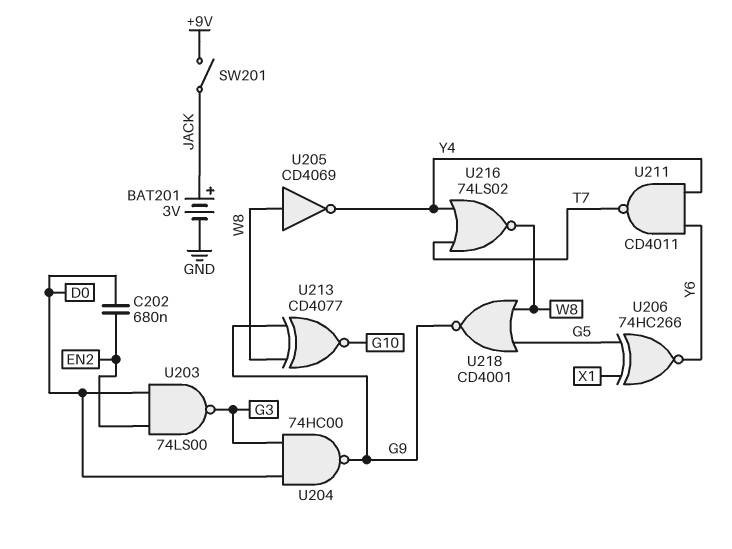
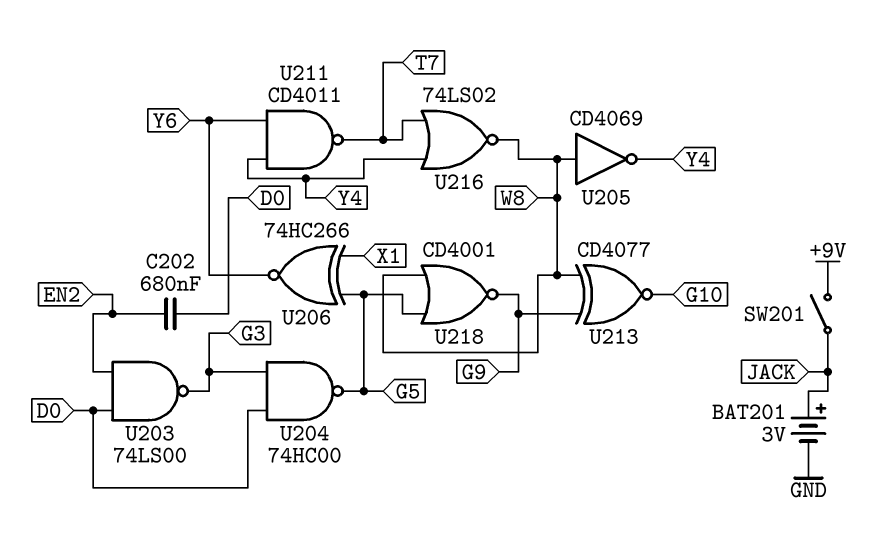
U204: NAND 74HC00 (in D0, in G3, out G9) -> NAND 74HC00 (in D0, in G3, out G5)

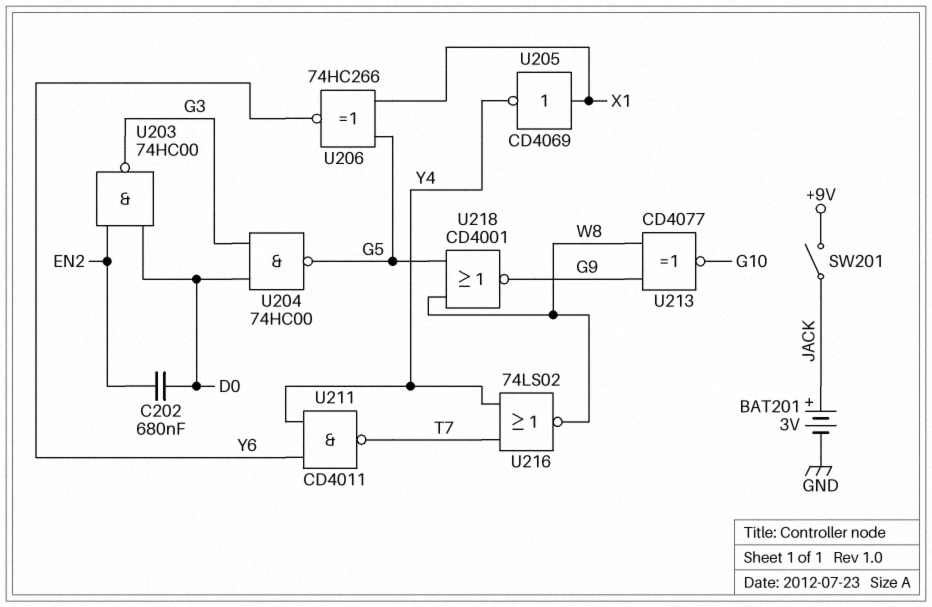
U203: NAND 74LS00 (in D0, in EN2, out G3) -> NAND 74HC00 (in D0, in EN2, out G3)
U205: NOT CD4069 (in W8, out Y4) -> NOT CD4069 (in X1, out Y4)

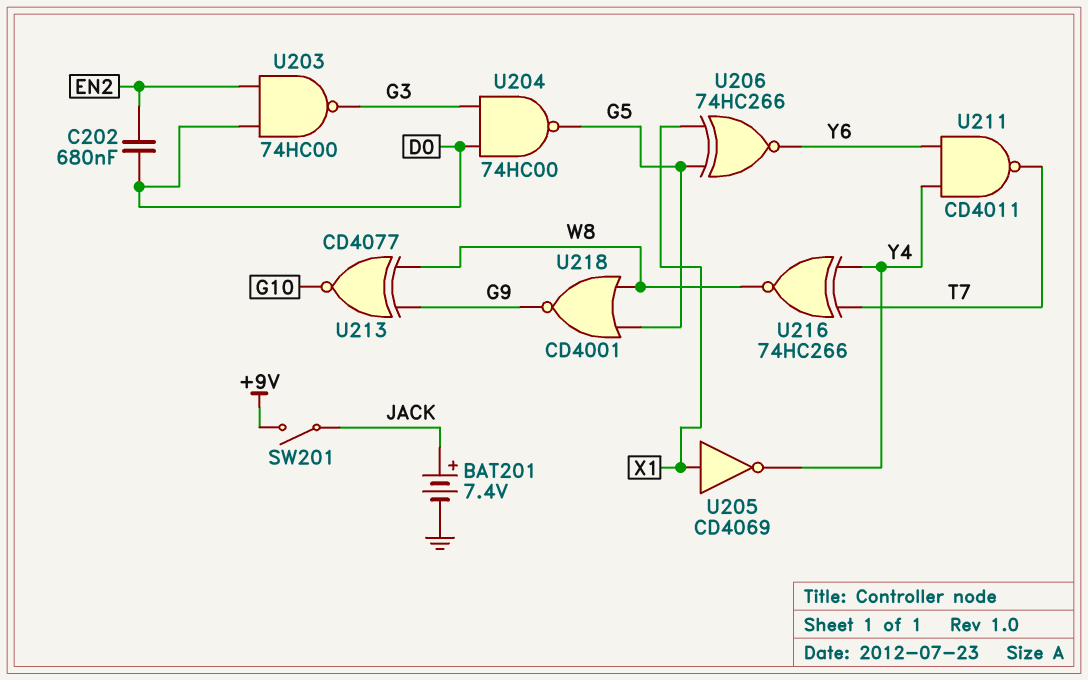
BAT201: 3V (plus JACK, minus GND) -> 7.4V (plus JACK, minus GND)
U216: NOR 74LS02 (in T7, in Y4, out W8) -> XNOR 74HC266 (in T7, in Y4, out W8)

